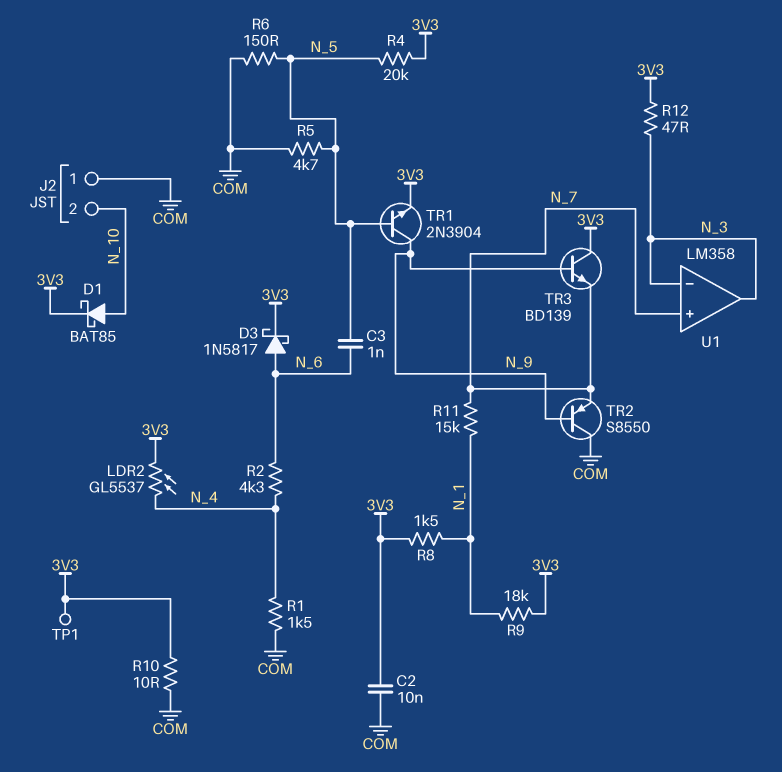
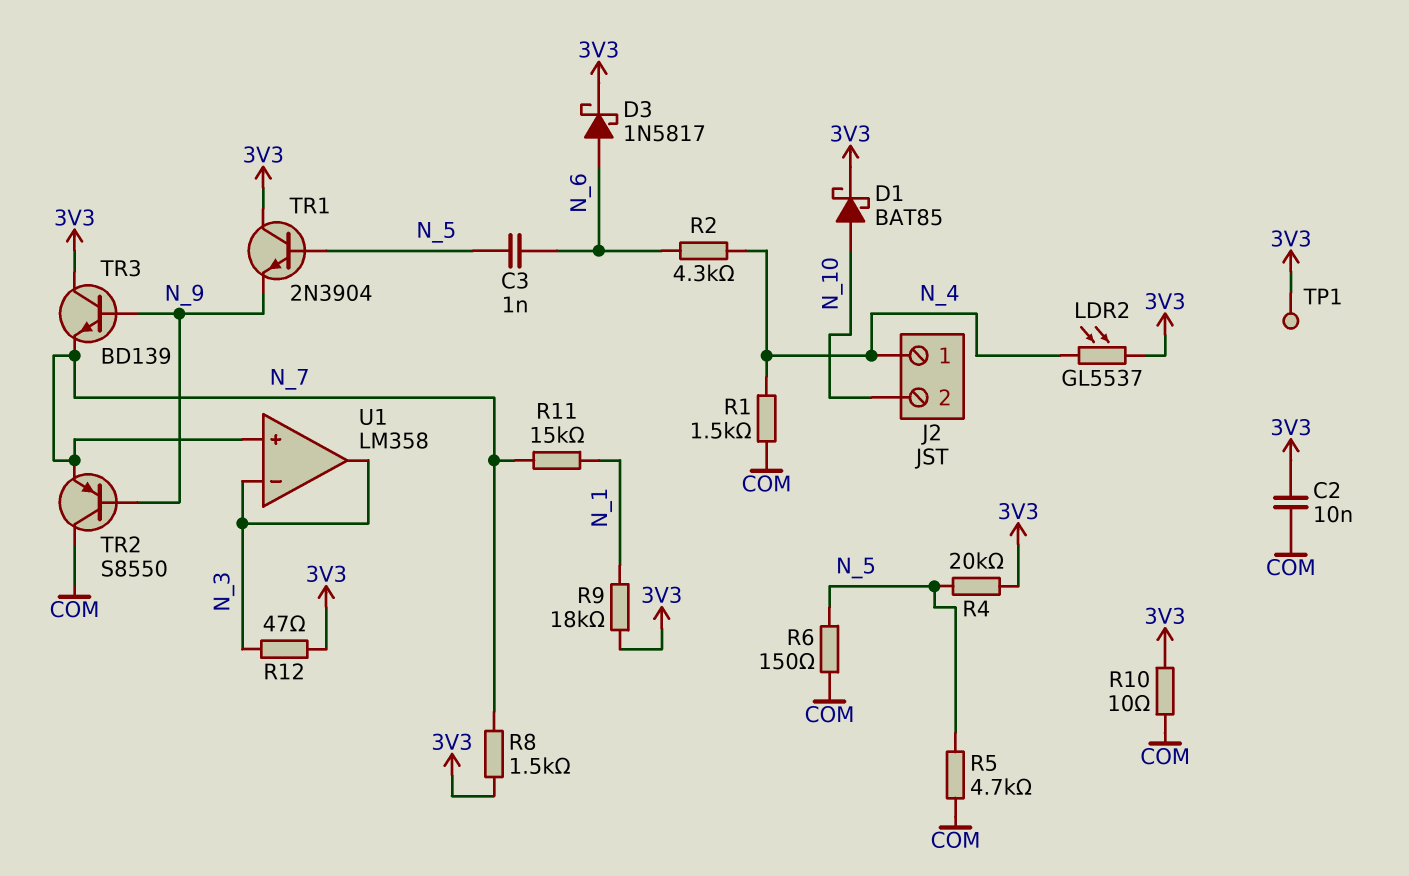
J2 pin 1: COM -> N_4
R8: 1.5k (3V3, N_1) -> 1.5k (3V3, N_7)
TR1: NPN 2N3904 (B N_5, C N_9, E 3V3) -> NPN 2N3904 (B N_5, C 3V3, E N_9)

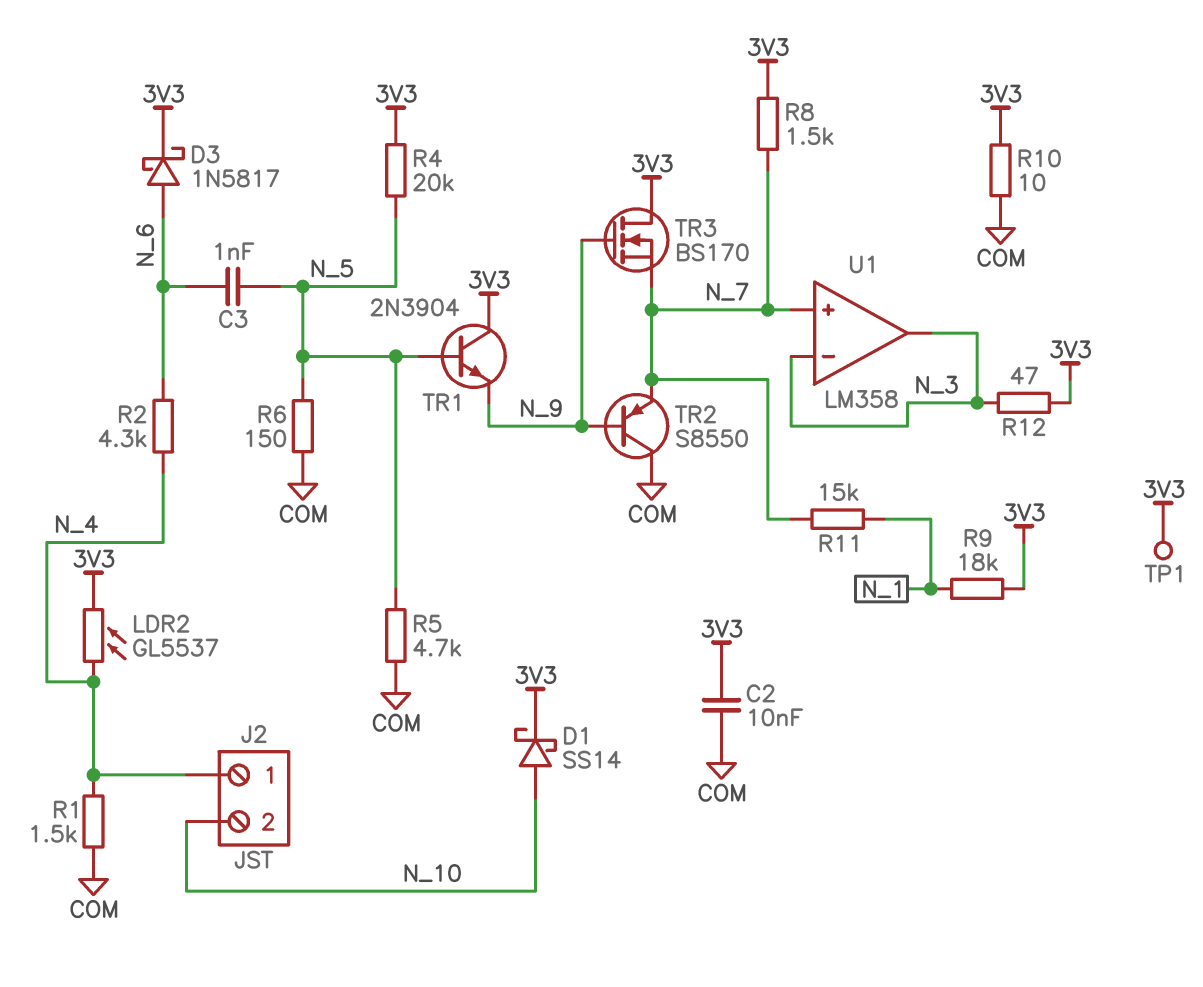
D1: schottky BAT85 (A N_10, K 3V3) -> schottky SS14 (A N_10, K 3V3)
TR3: NPN BD139 (B N_9, C 3V3, E N_7) -> NMOS BS170 (G N_9, D 3V3, S N_7)

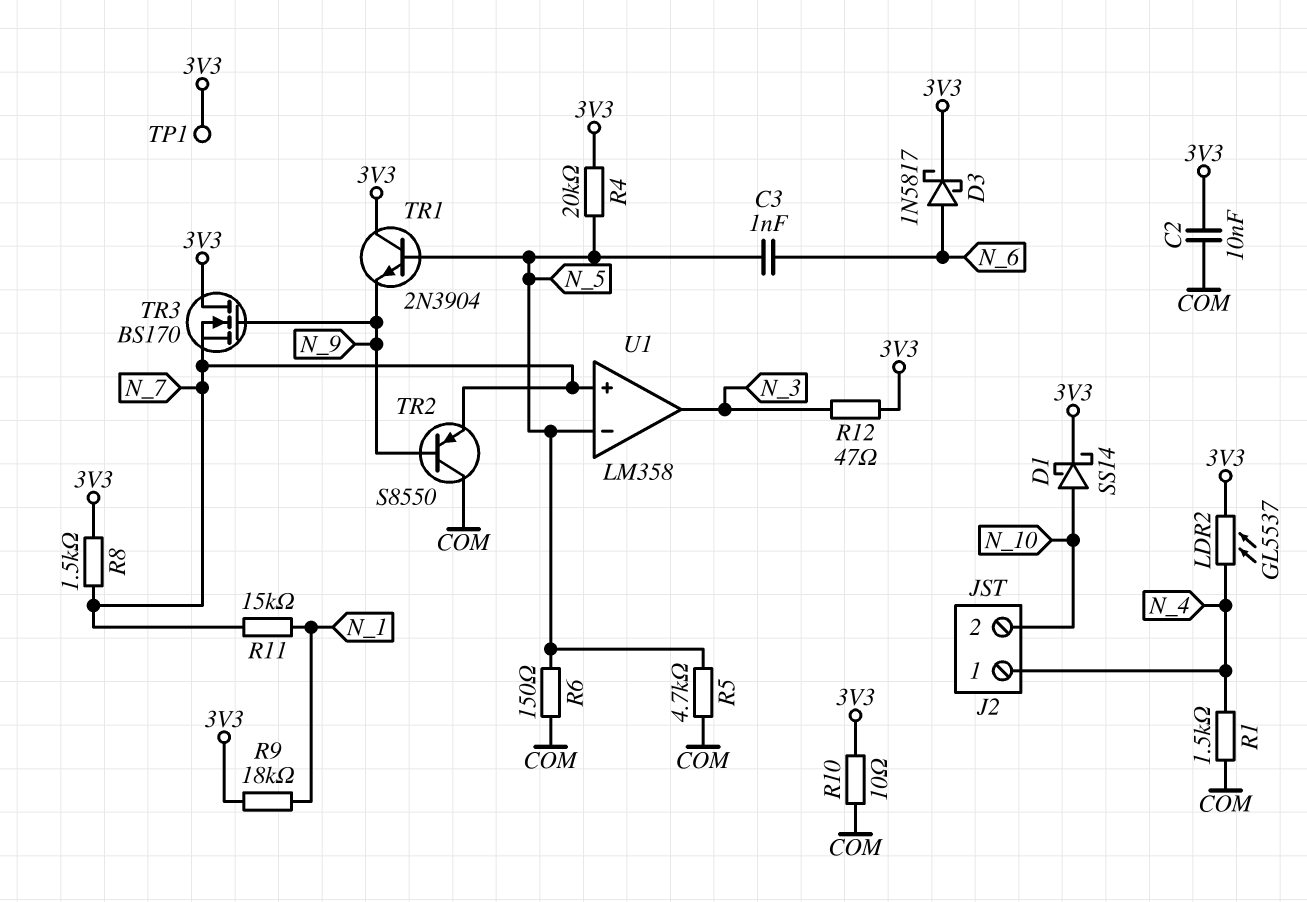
R2: 4.3k (N_4, N_6) -> none
U1 pin in-: N_3 -> N_5

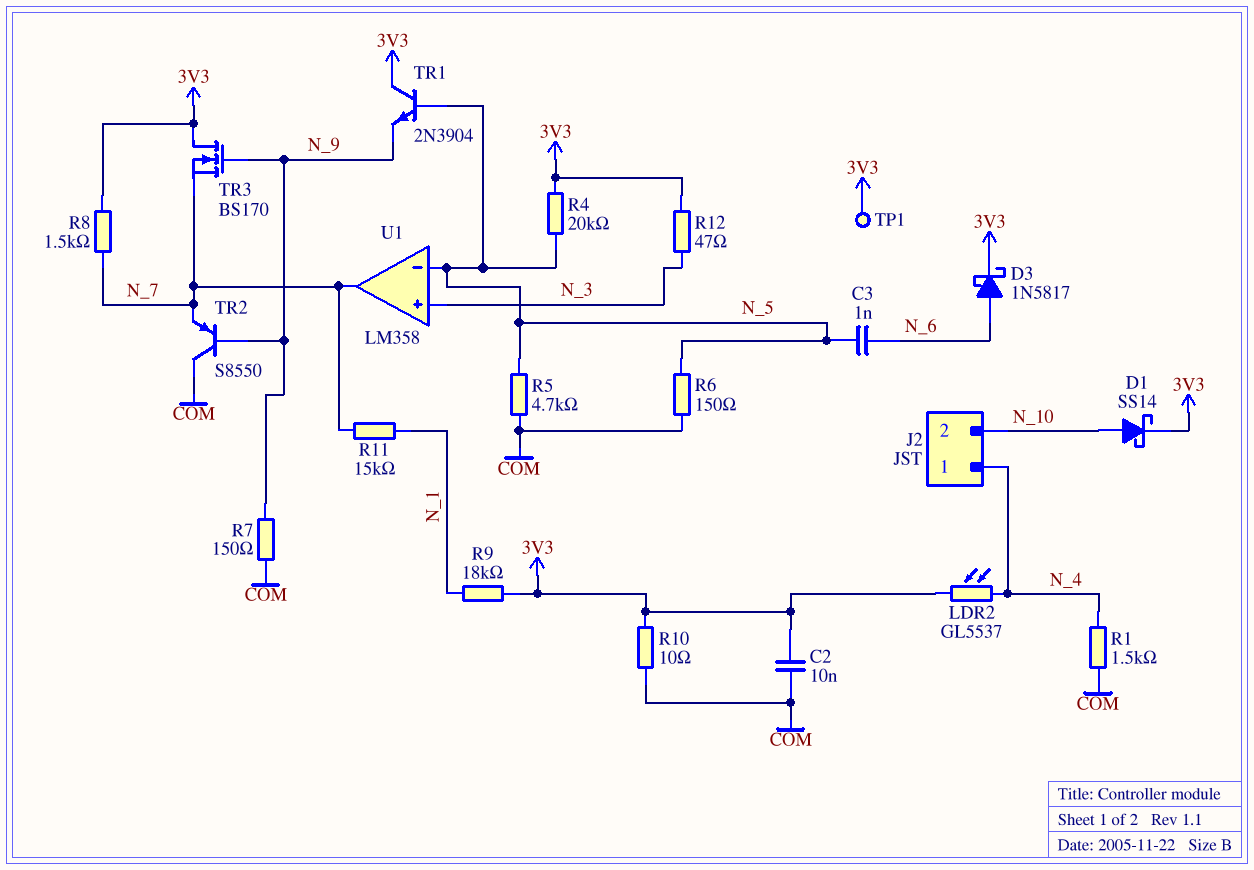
R7: none -> 150 (COM, N_9)
U1 pin in+: N_7 -> N_3
U1 pin out: N_3 -> N_7

